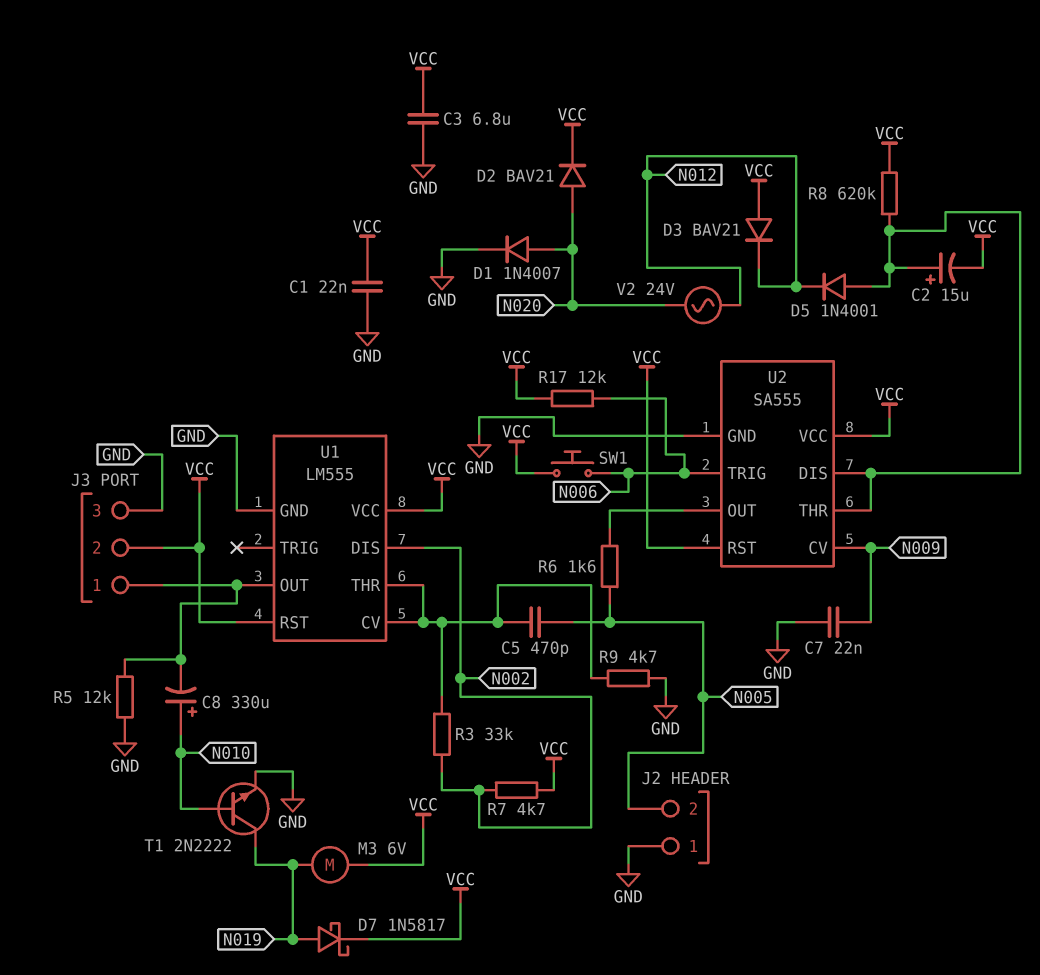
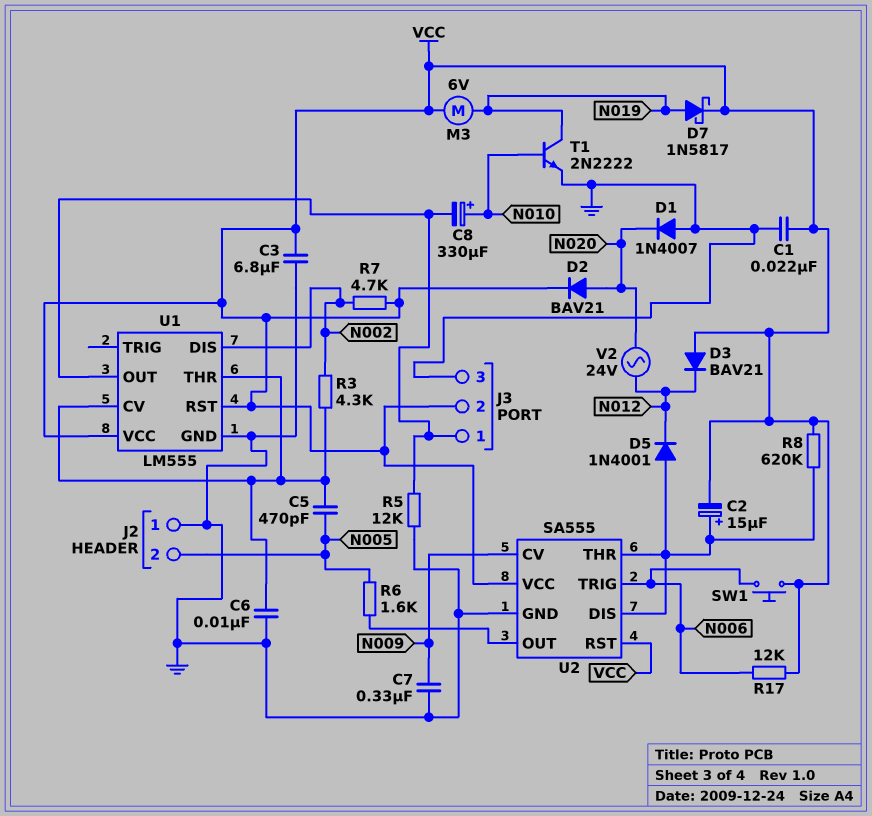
C6: none -> 10nF (GND, U1/CV)
C7: 22nF (GND, N009) -> 330nF (GND, N009)
D1: diode 1N4007 (A N020, K GND) -> diode 1N4007 (A GND, K N020)
R3: 33k (N002, U1/CV) -> 4.3k (N002, U1/CV)
R9: 4.7k (GND, U1/CV) -> none

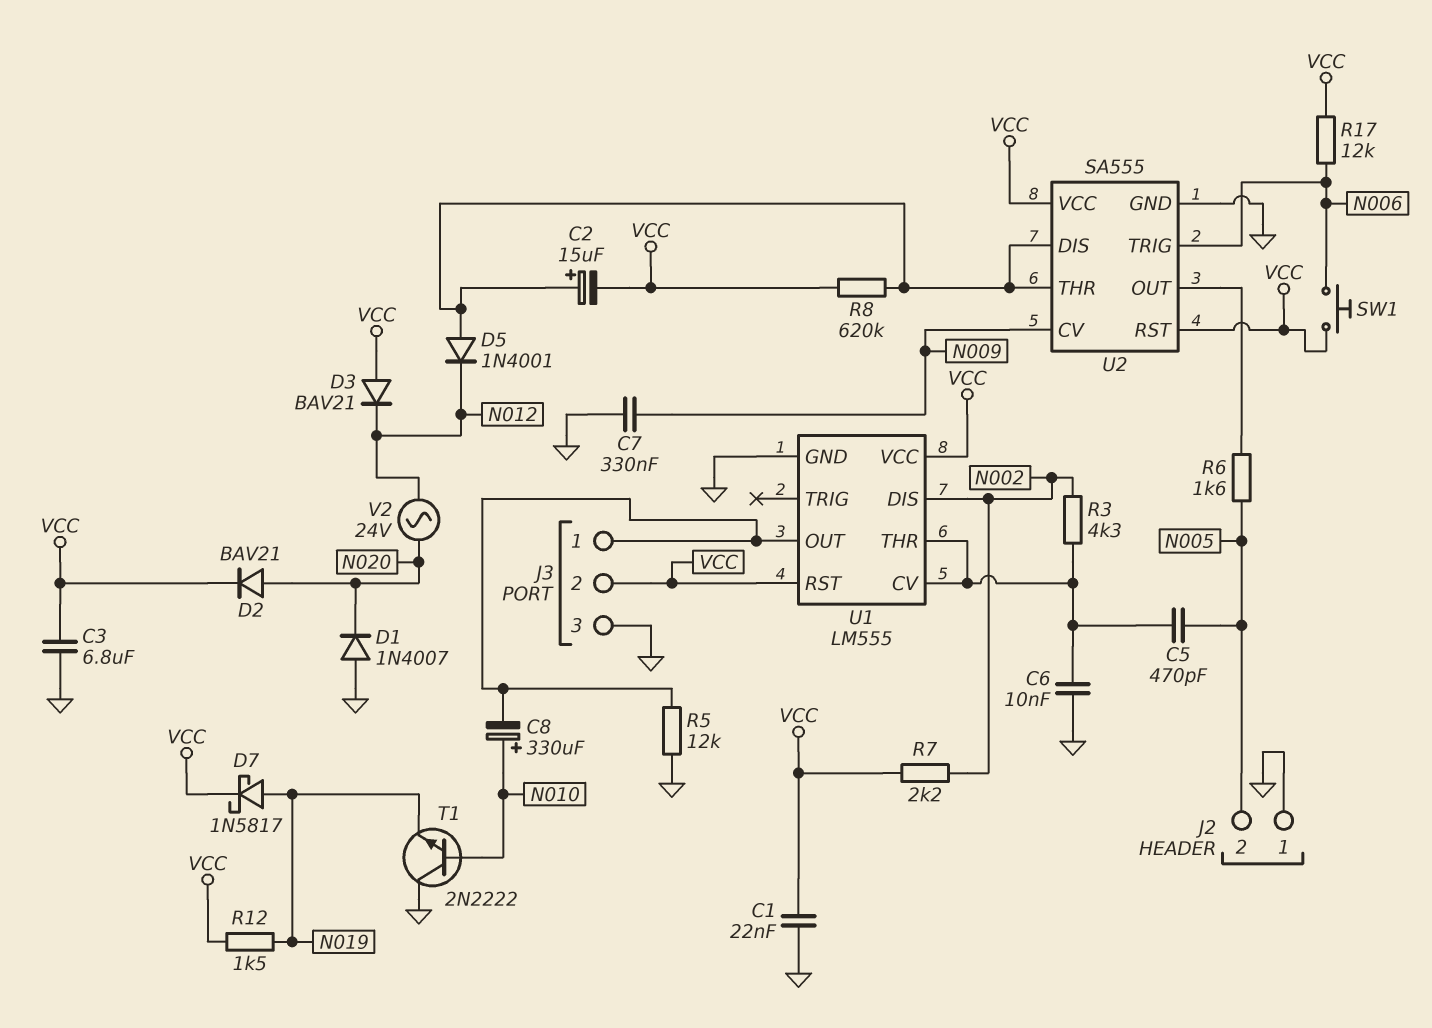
M3: motor 6V (N019, VCC) -> none
R7: 4.7k (N002, VCC) -> 2.2k (N002, VCC)
R12: none -> 1.5k (N019, VCC)
T1: NPN 2N2222 (B N010, C N019, E GND) -> NPN 2N2222 (B N010, C GND, E N019)

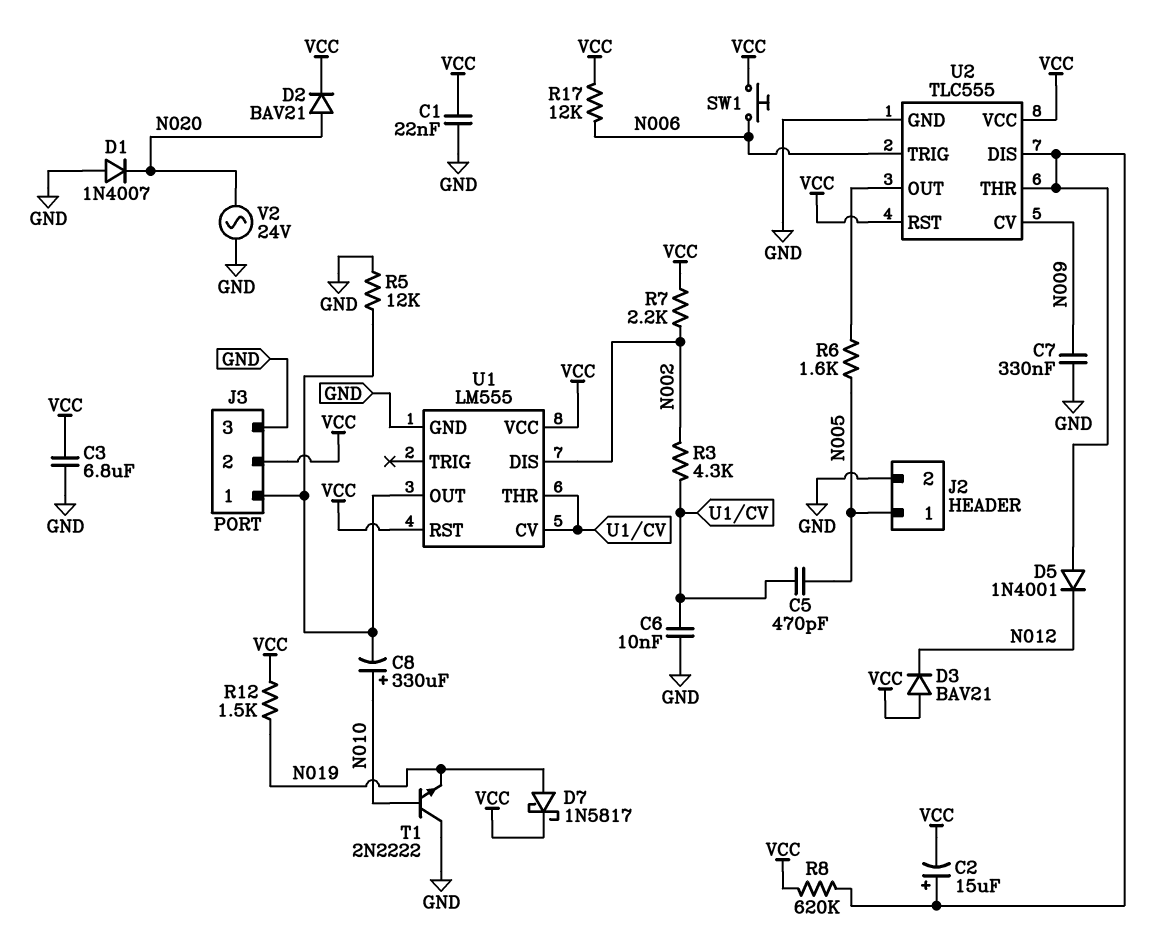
J2 pin 1: GND -> N005
J2 pin 2: N005 -> GND
U2: SA555 -> TLC555
V2: AC 24V (N012, N020) -> AC 24V (GND, N020)

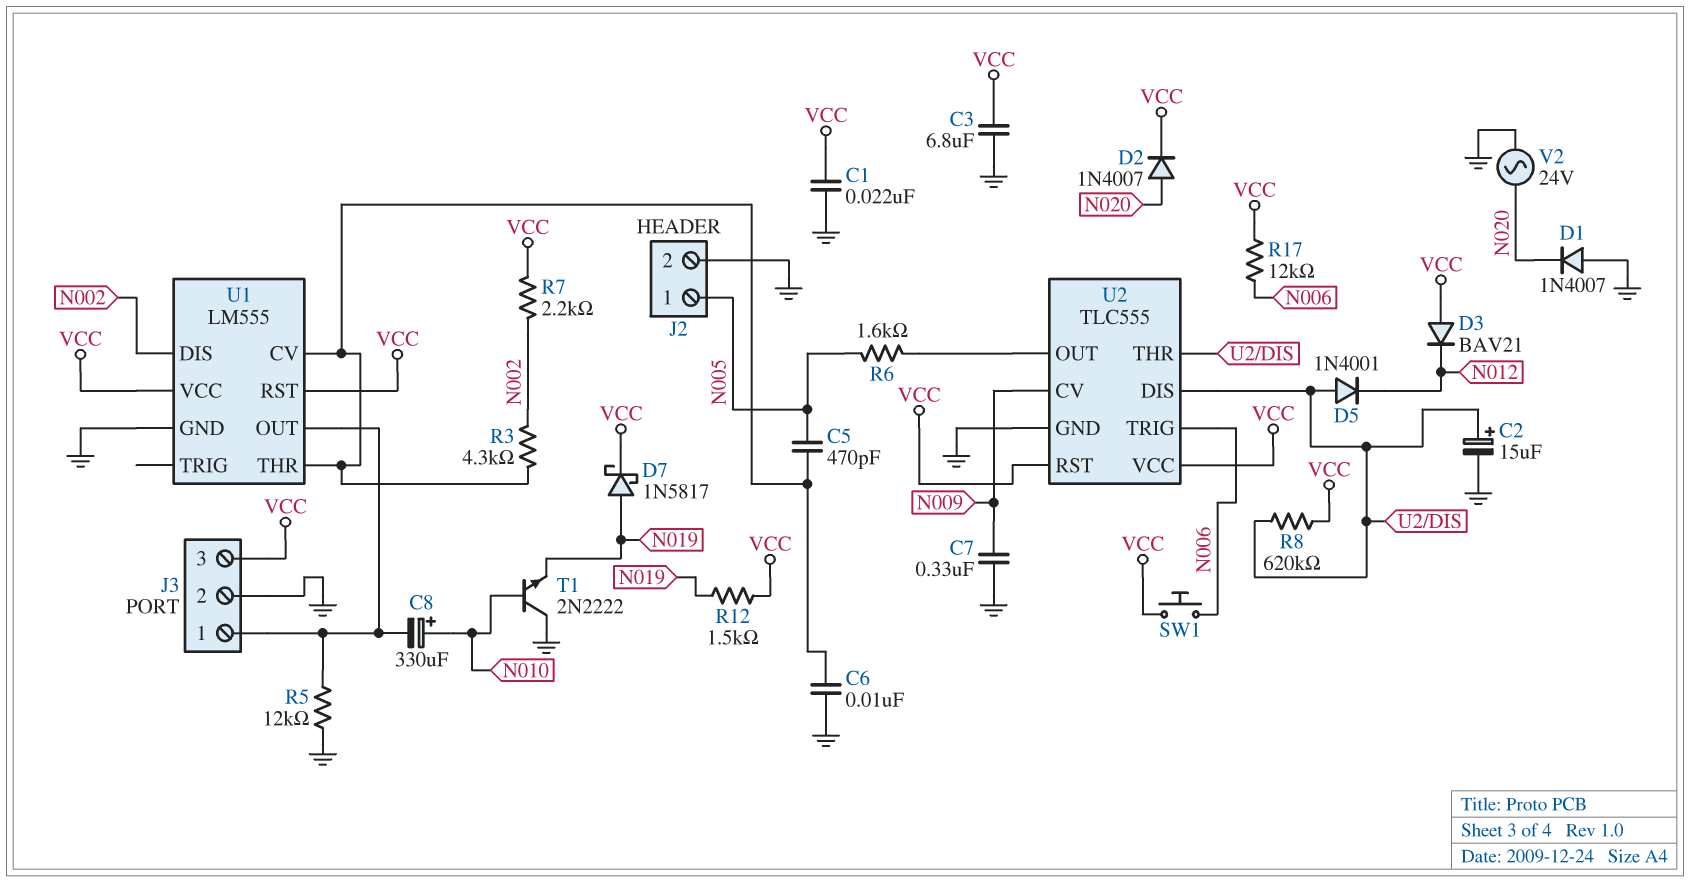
C2: 15uF (plus U2/DIS, minus VCC) -> 15uF (plus U2/DIS, minus GND)
D2: diode BAV21 (A N020, K VCC) -> diode 1N4007 (A N020, K VCC)
J3 pin 2: VCC -> GND
J3 pin 3: GND -> VCC

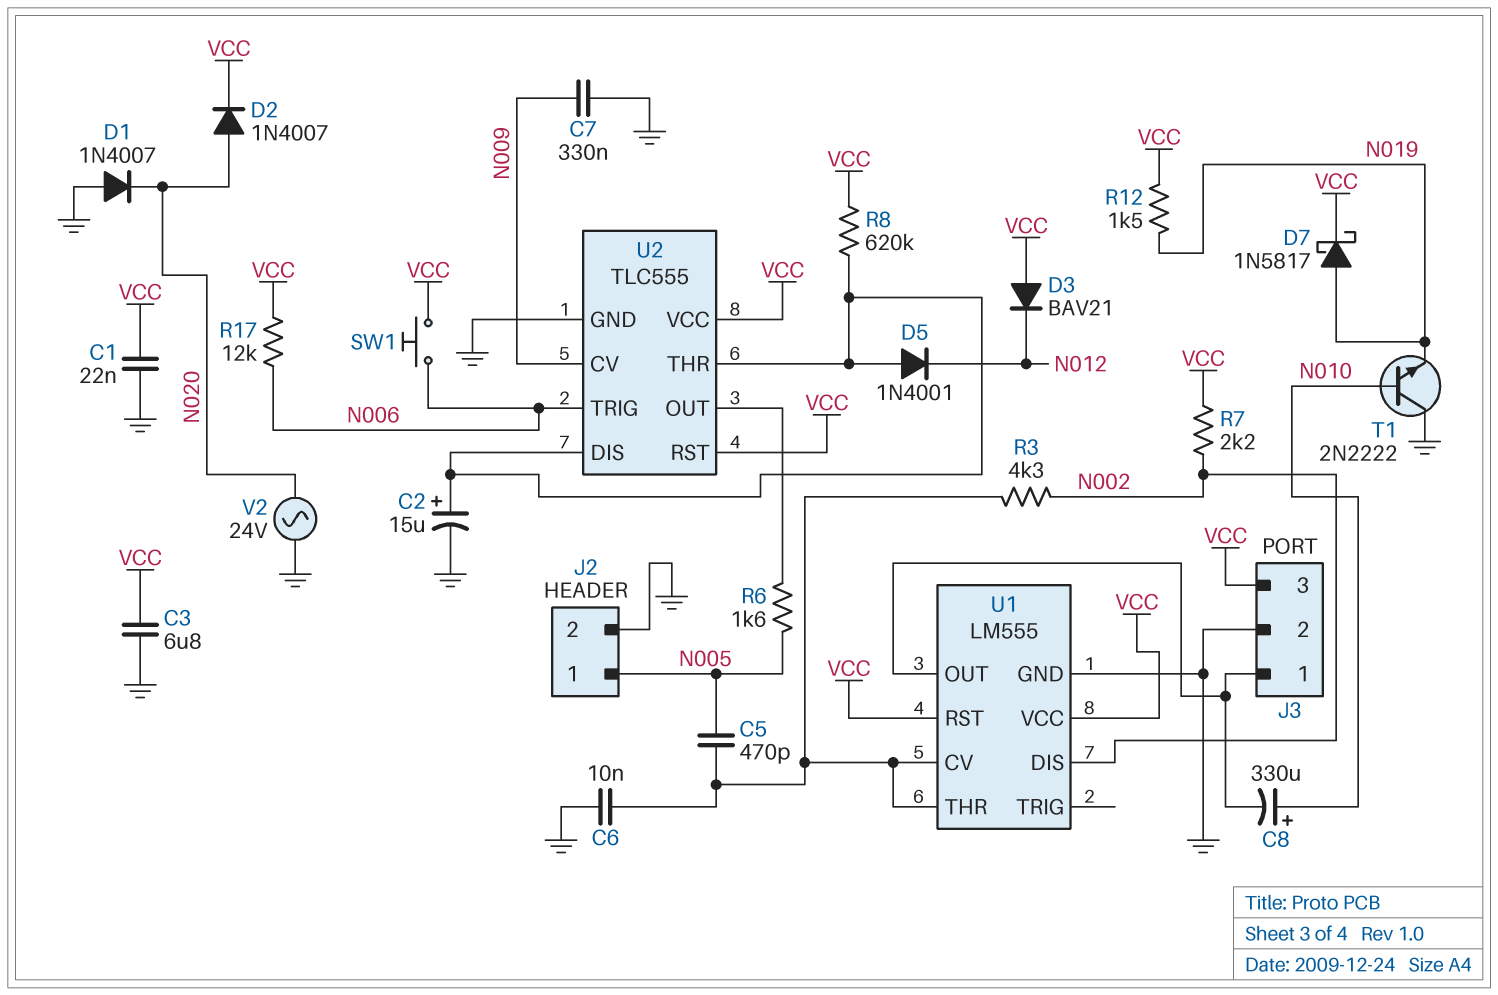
R5: 12k (GND, J3/1) -> none

